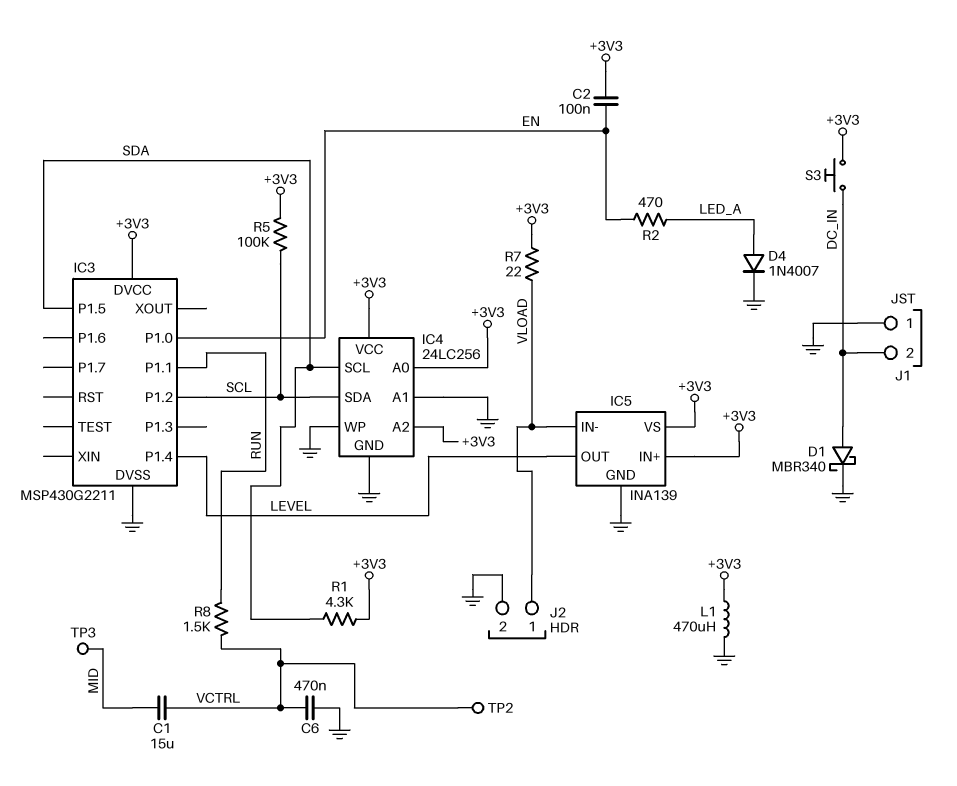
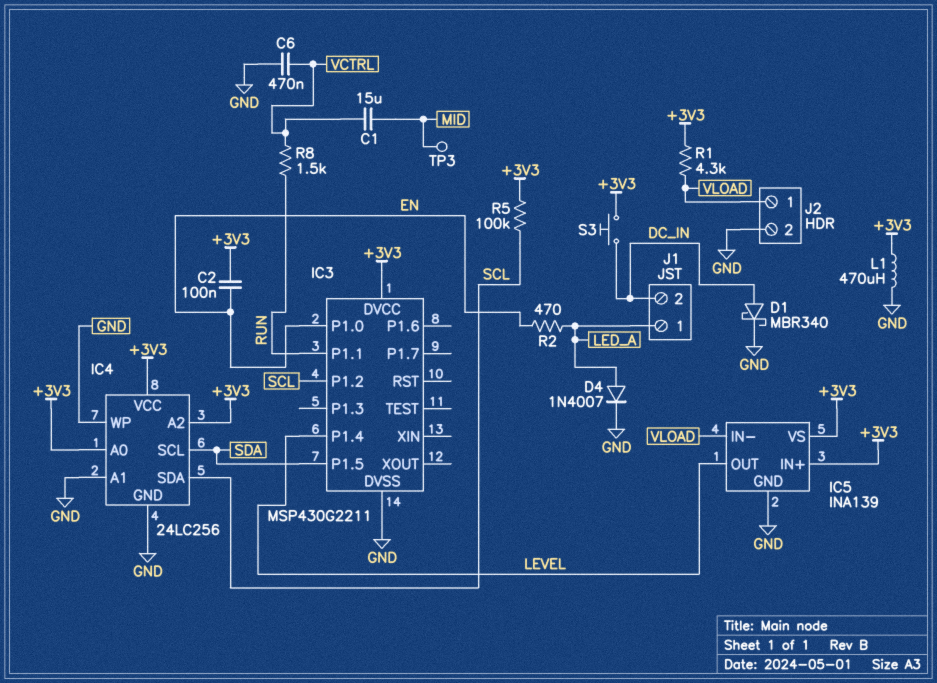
J1 pin 1: GND -> LED_A
R1: 4.3k (+3V3, SDA) -> 4.3k (+3V3, VLOAD)
R7: 22 (+3V3, VLOAD) -> none
TP2: test point (VCTRL) -> none

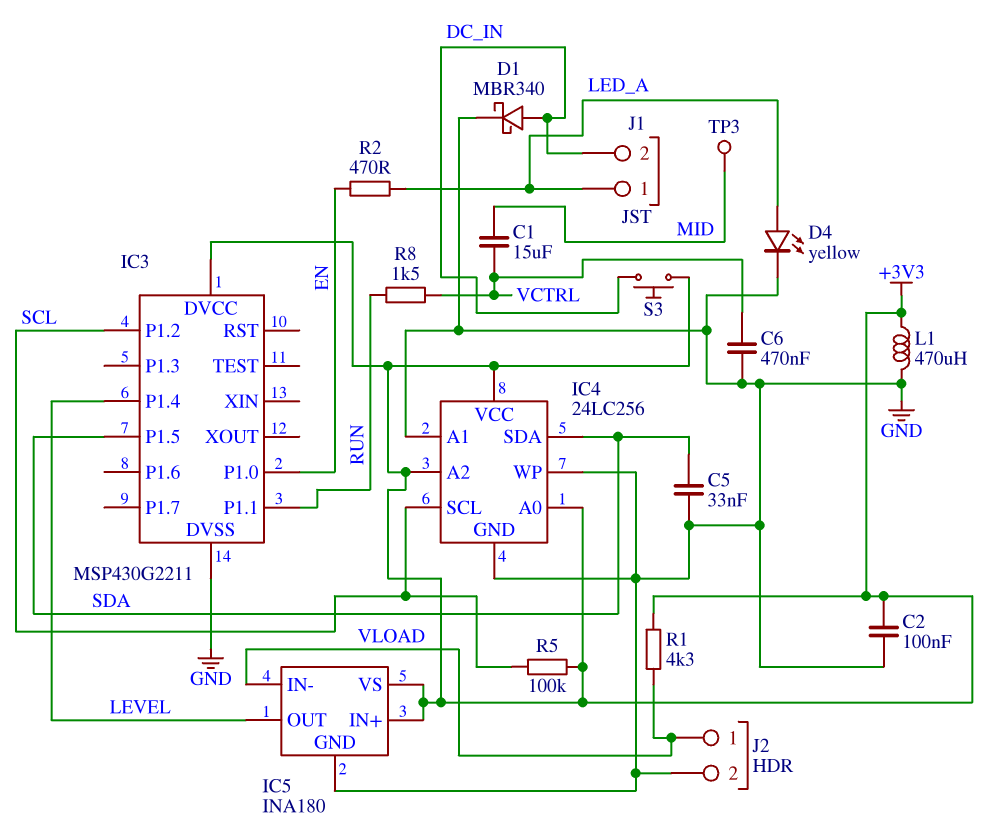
C2: 100nF (+3V3, EN) -> 100nF (+3V3, GND)
C5: none -> 33nF (GND, SDA)
D4: diode 1N4007 (A LED_A, K GND) -> LED yellow (A LED_A, K GND)
IC4 pin SCL: SDA -> SCL
IC4 pin SDA: SCL -> SDA
IC5: INA139 -> INA180

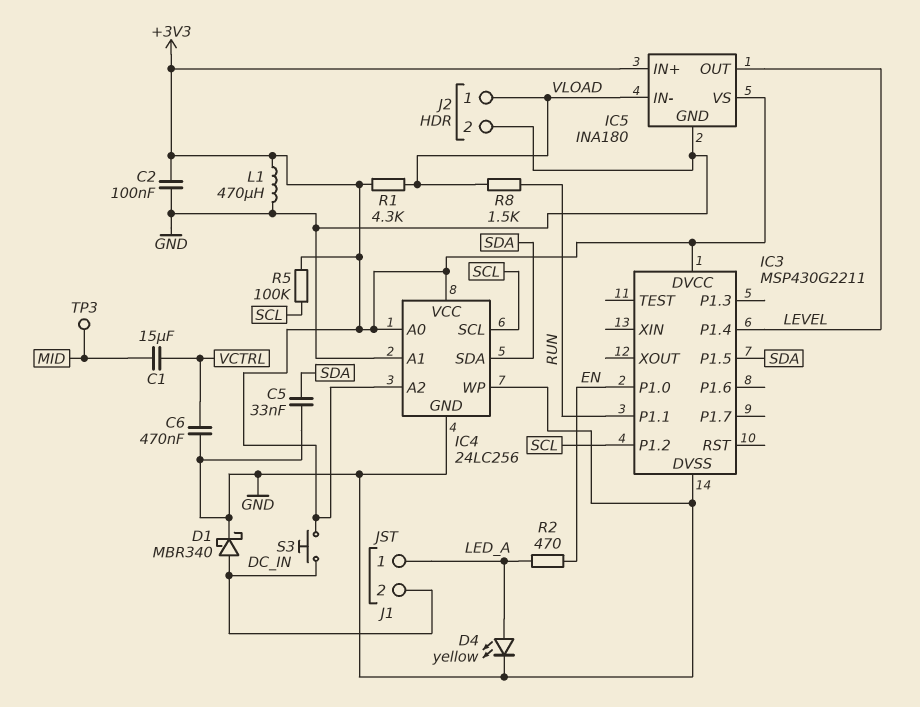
R8: 1.5k (RUN, VCTRL) -> 1.5k (RUN, VLOAD)

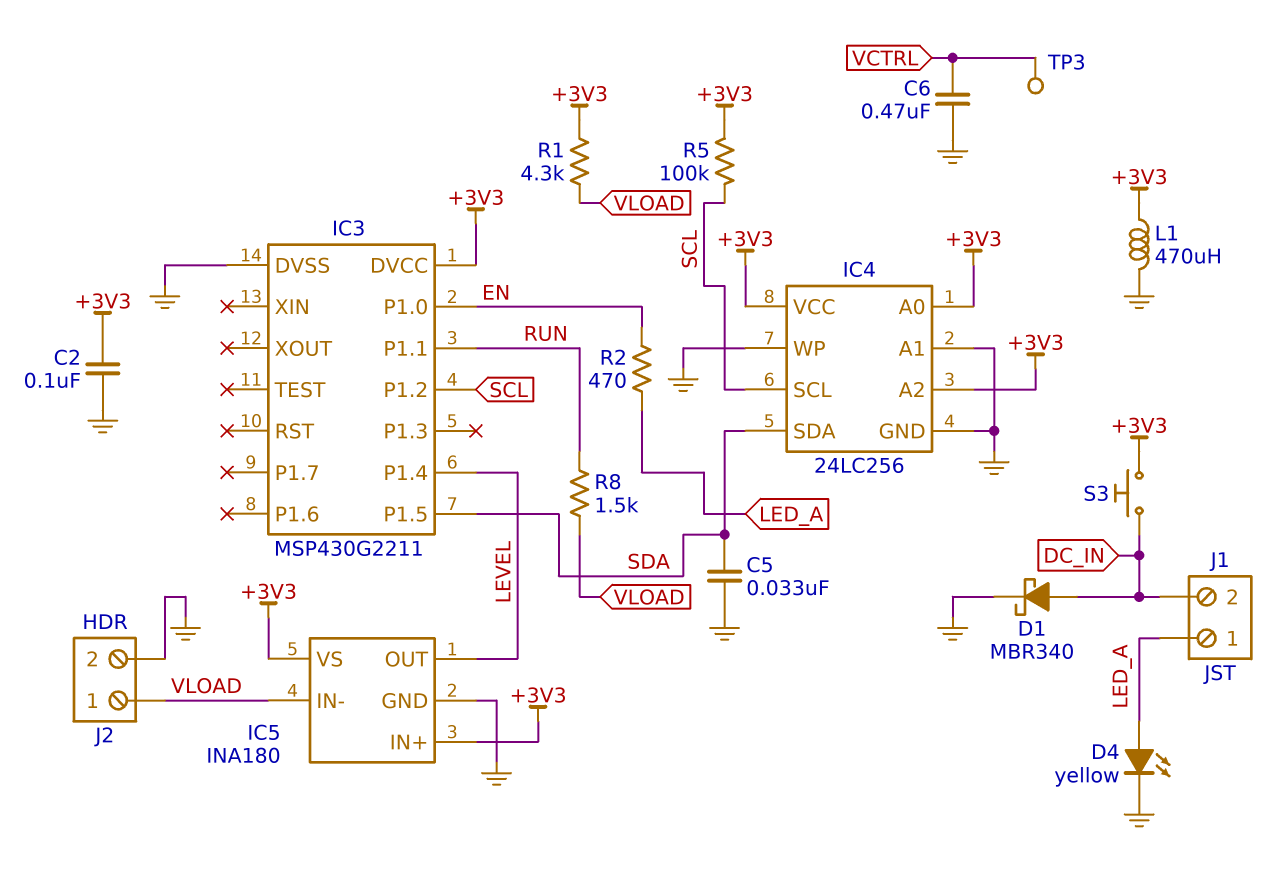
C1: 15uF (MID, VCTRL) -> none
TP3: test point (MID) -> test point (VCTRL)

